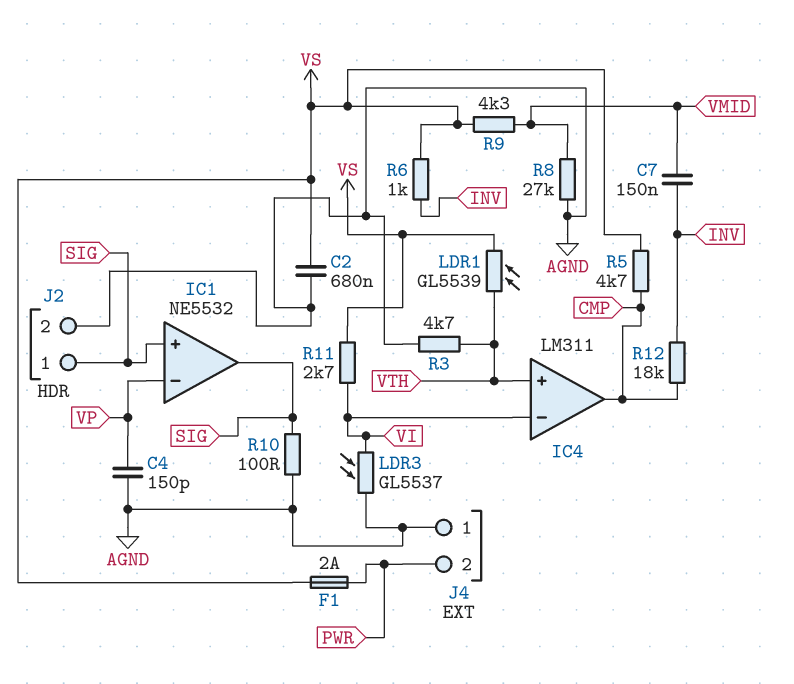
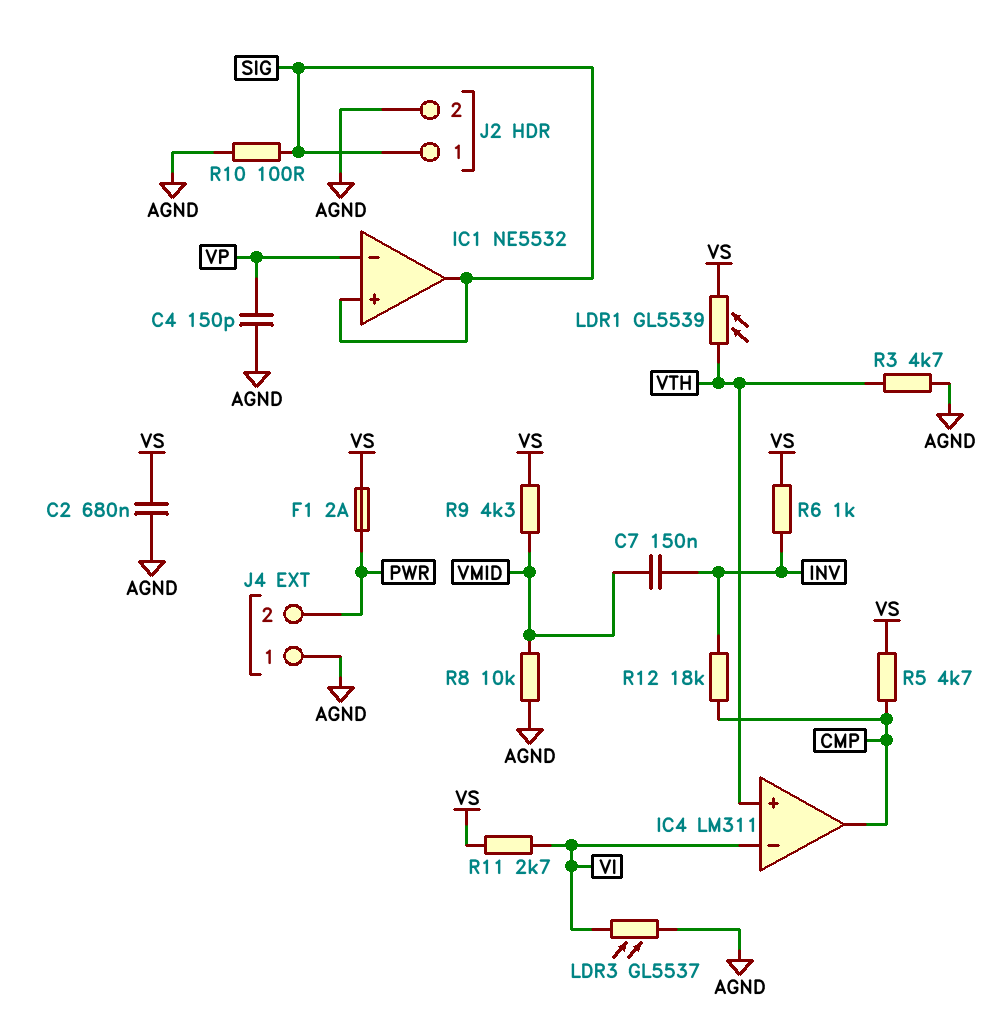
R8: 27k (AGND, VMID) -> 10k (AGND, VMID)

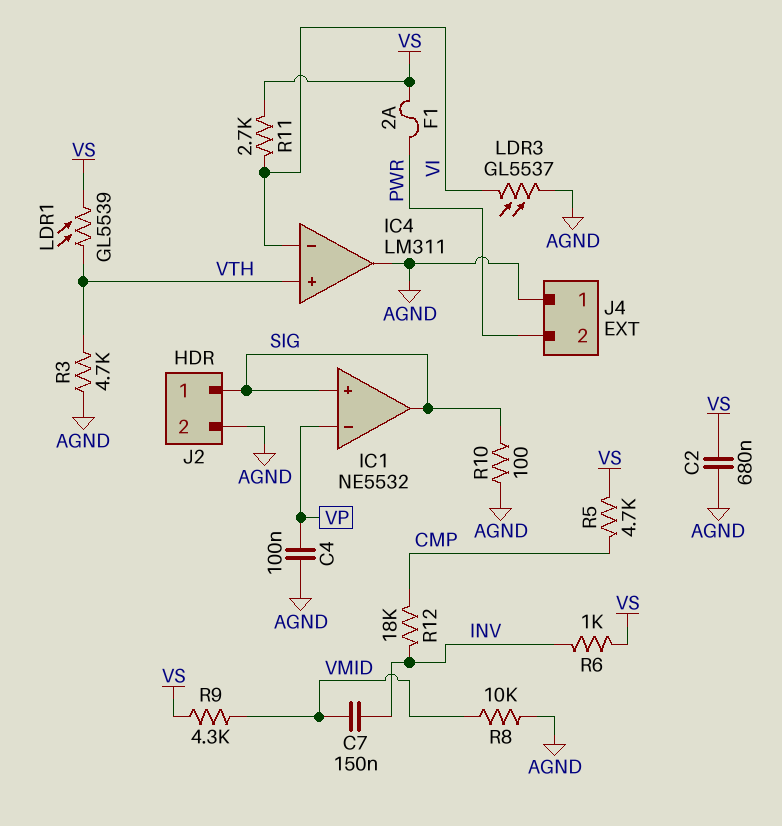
C4: 150pF (AGND, VP) -> 100nF (AGND, VP)
IC4 pin out: CMP -> AGND

